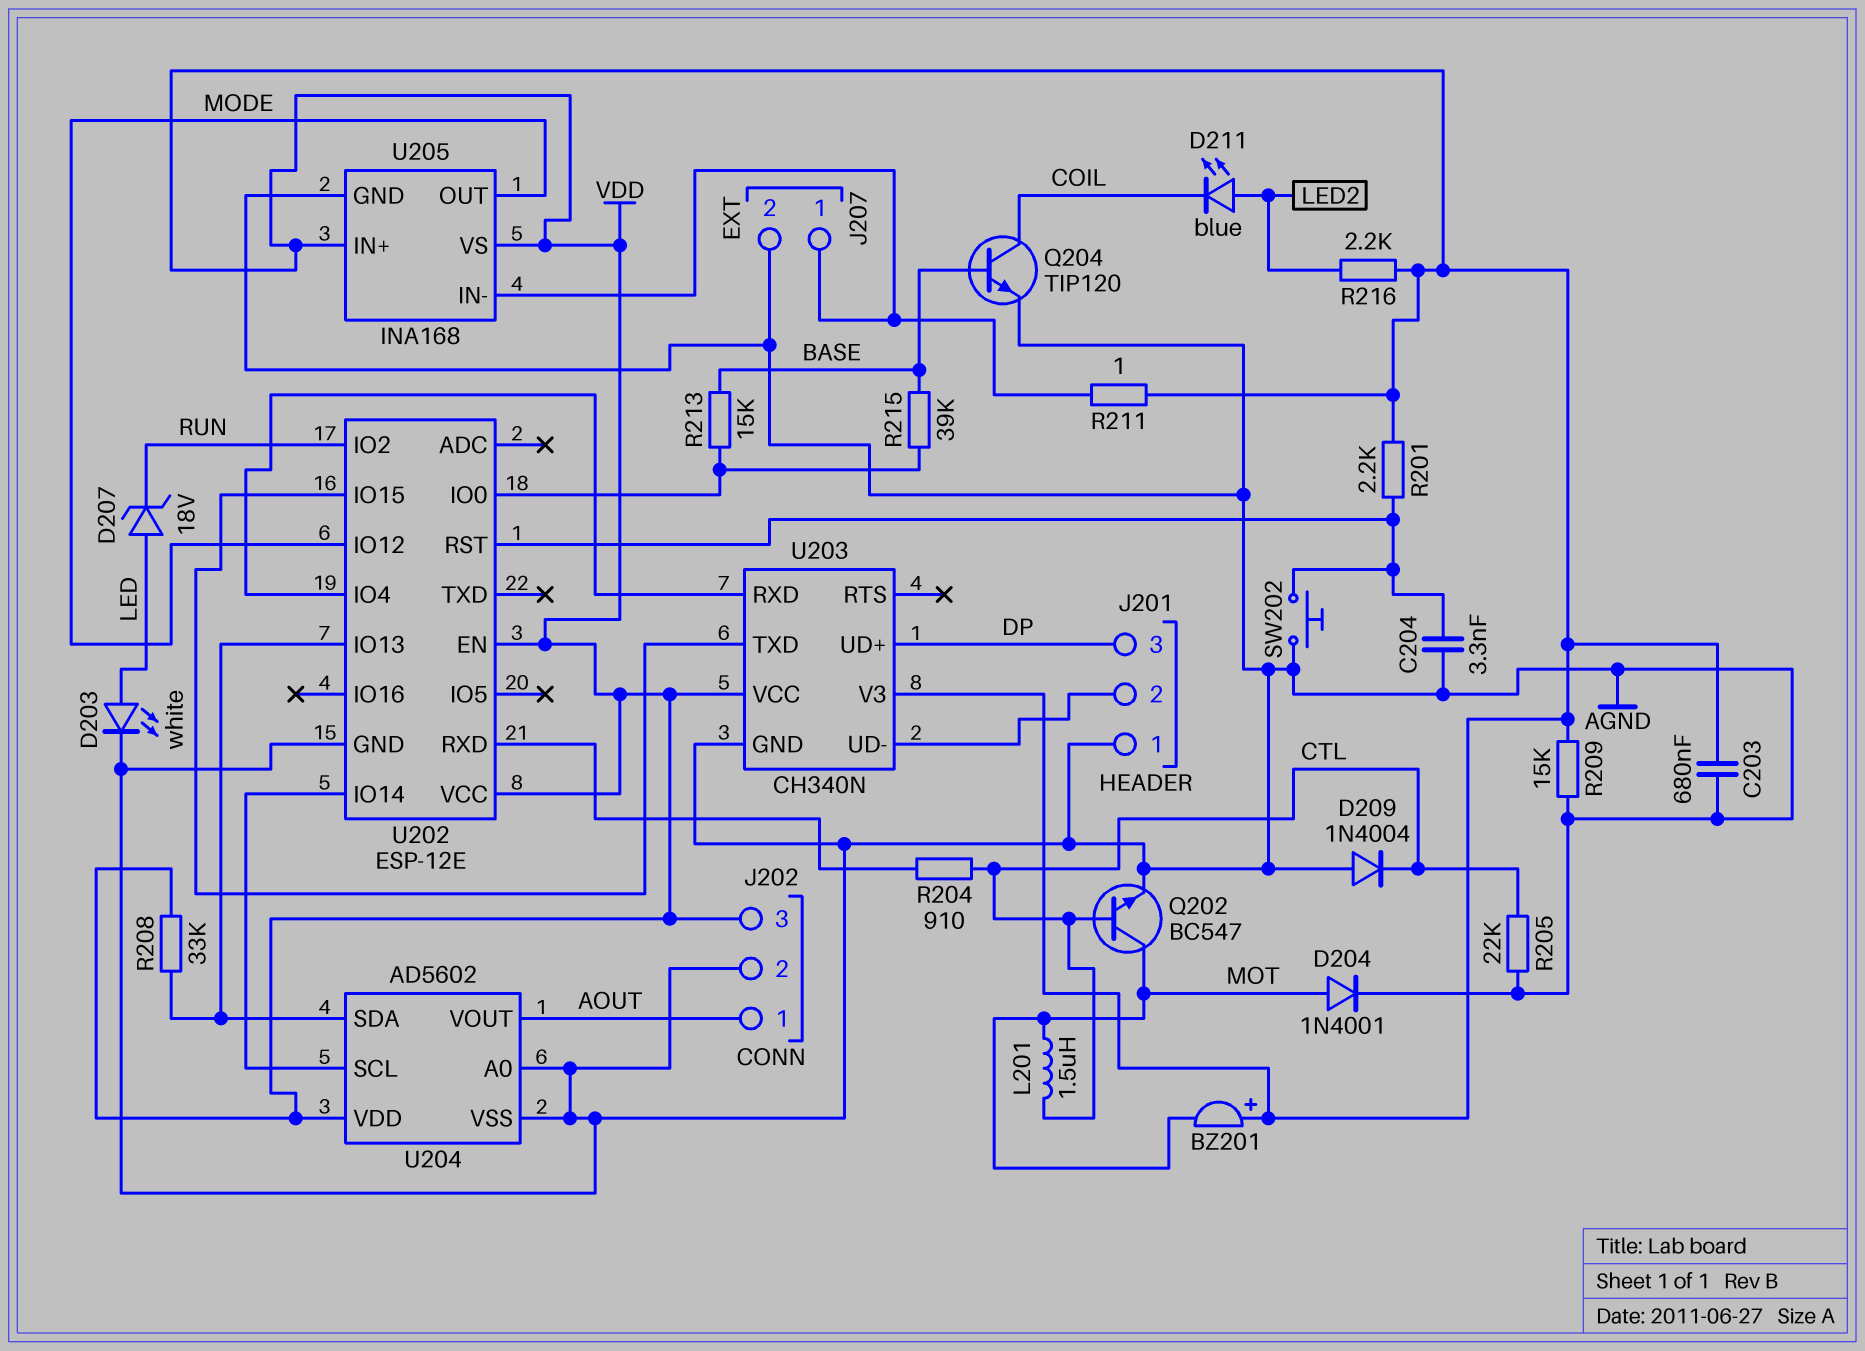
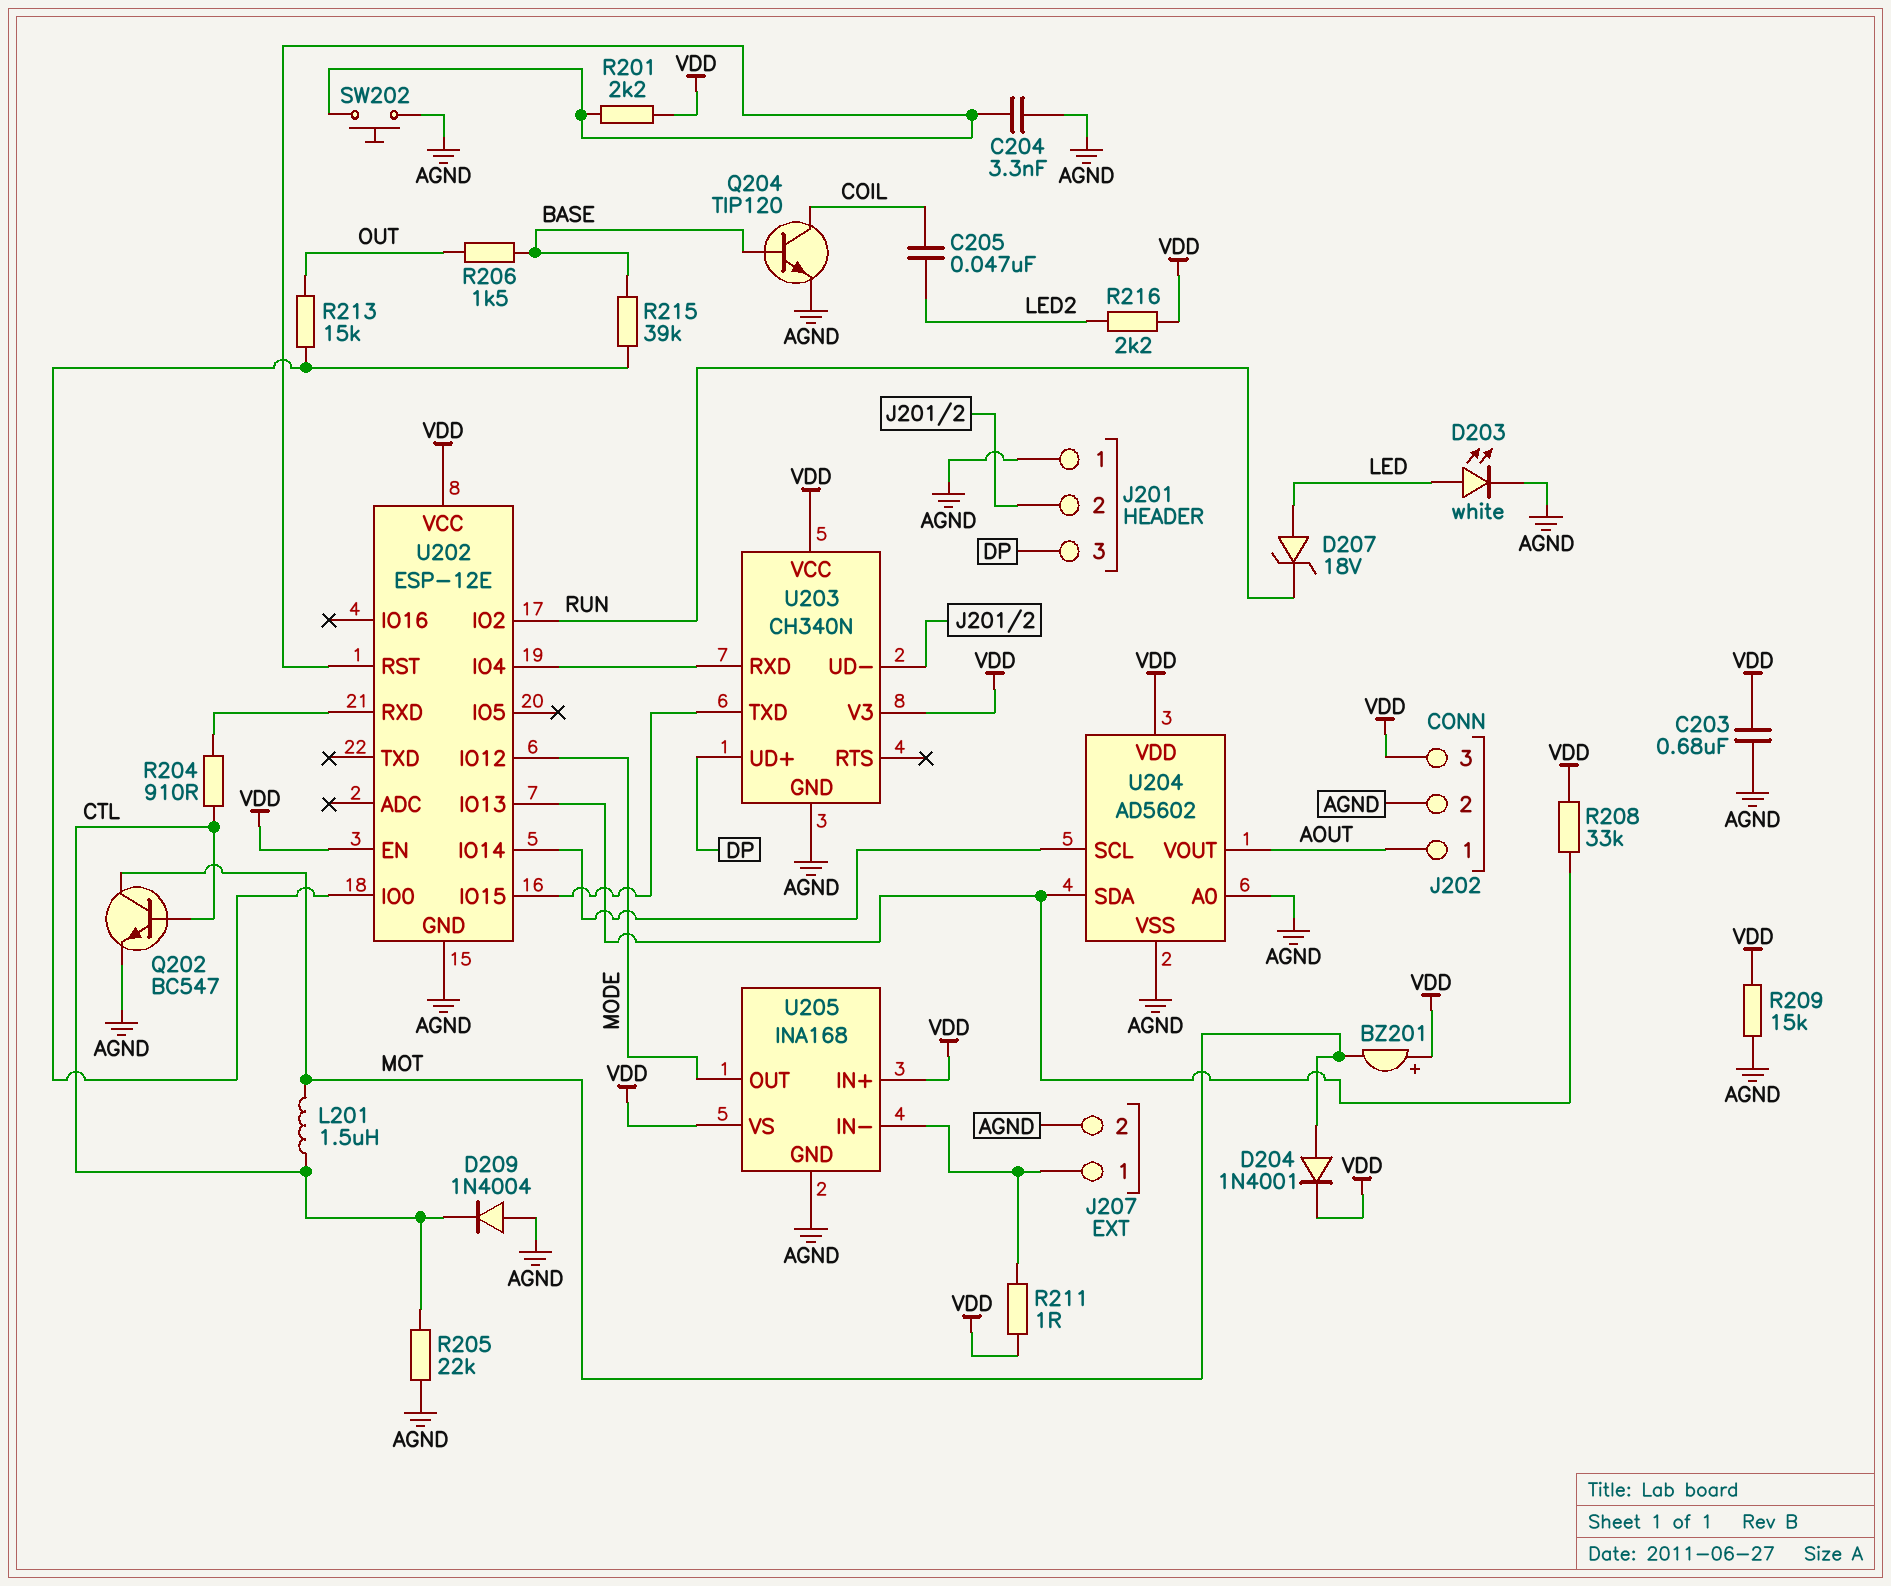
C205: none -> 47nF (COIL, LED2)
D204: diode 1N4001 (A MOT, K AGND) -> diode 1N4001 (A MOT, K VDD)
D211: LED blue (A LED2, K COIL) -> none
R206: none -> 1.5k (BASE, OUT)
R213: 15k (BASE, U202/IO0) -> 15k (OUT, U202/IO0)

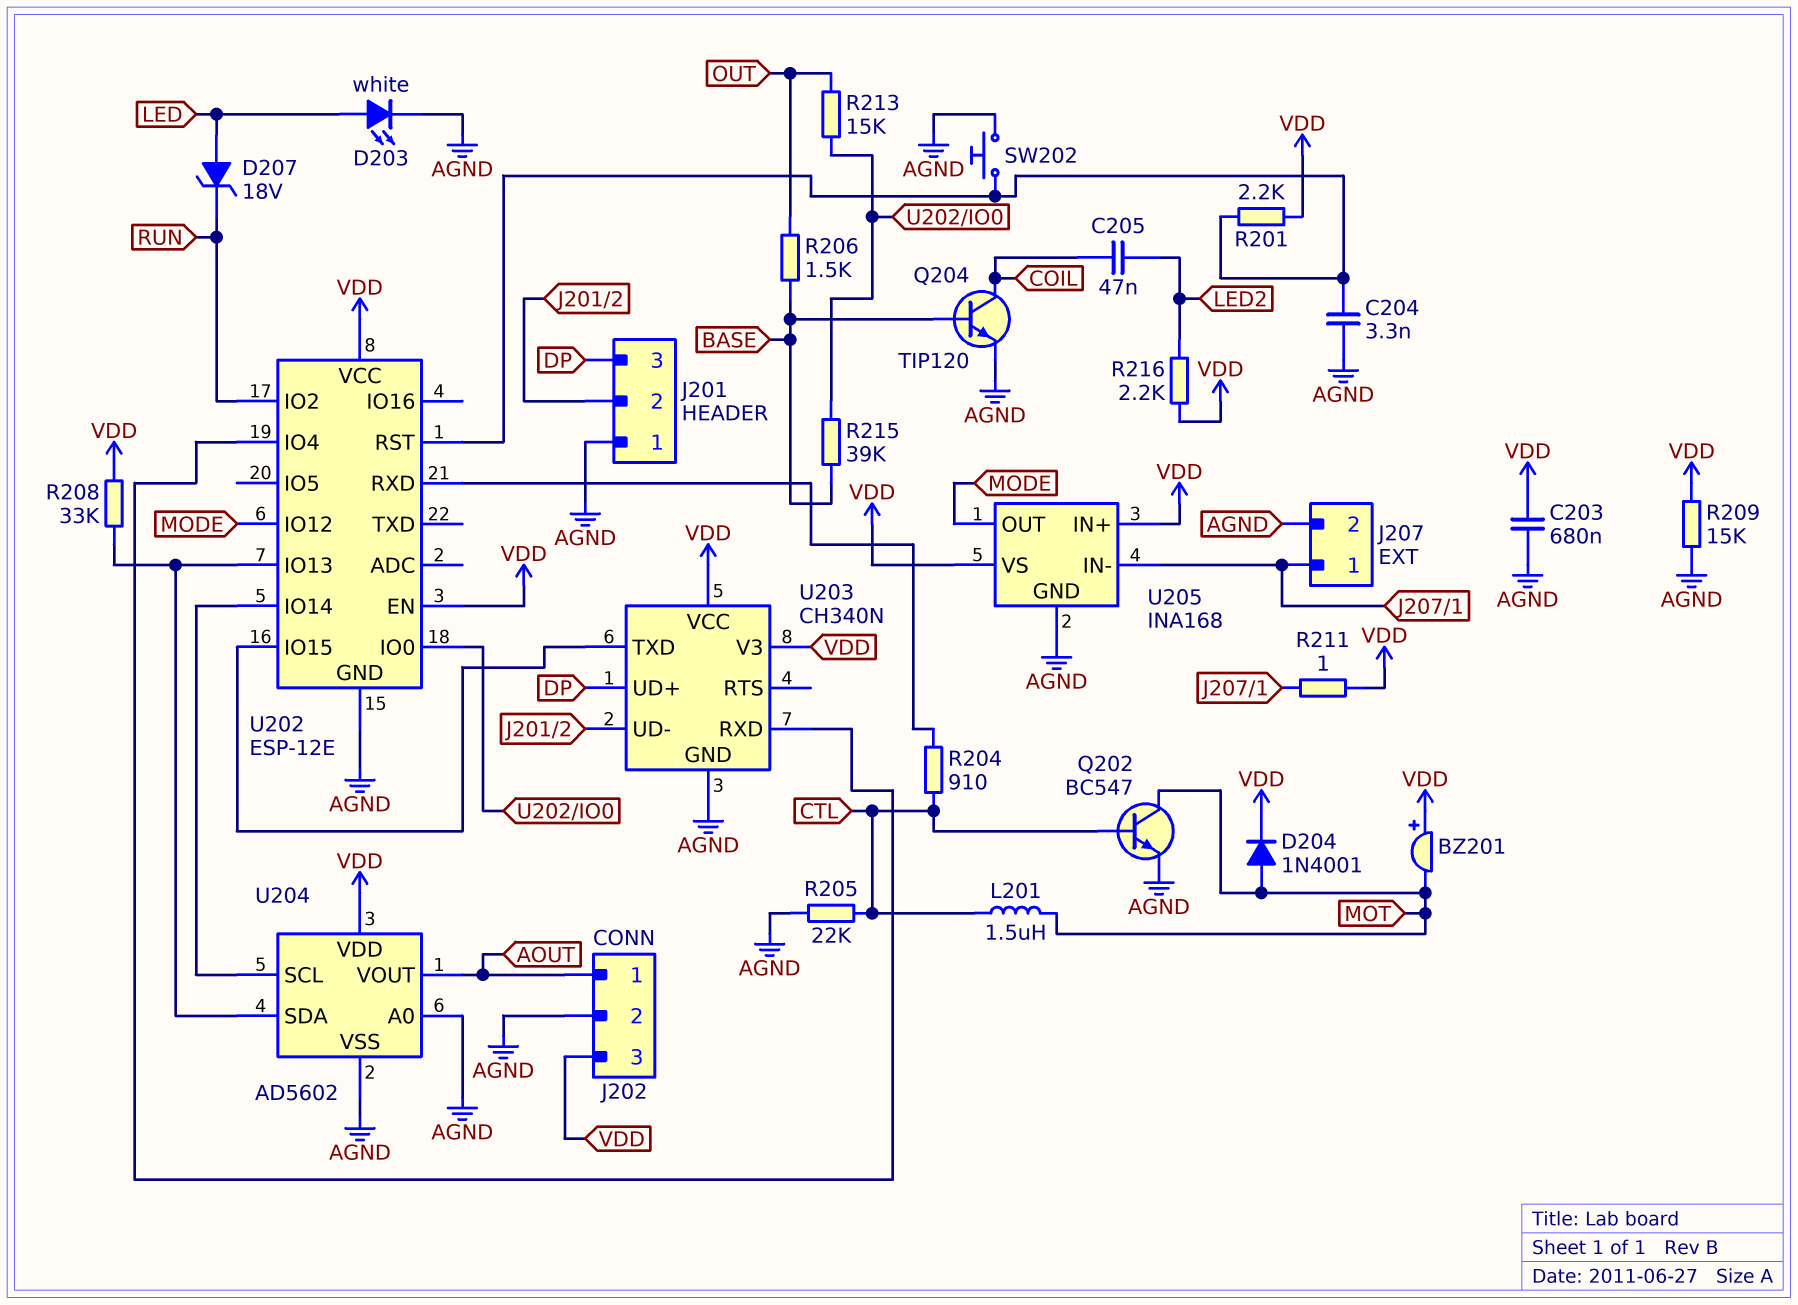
D209: diode 1N4004 (A AGND, K CTL) -> none

